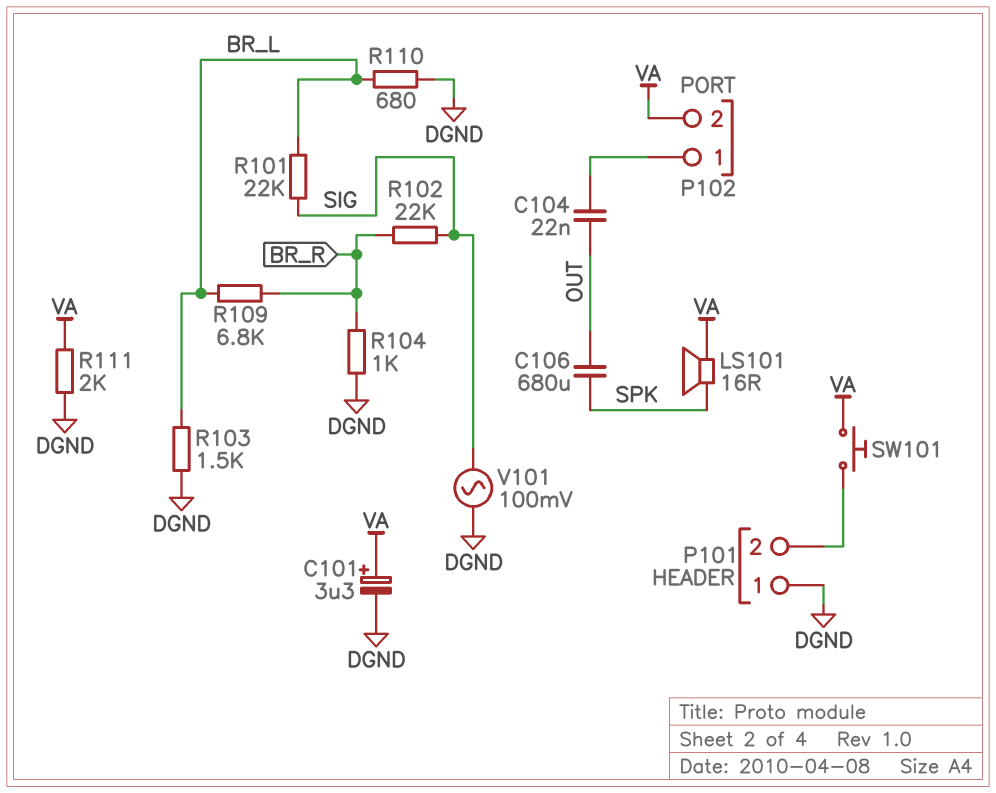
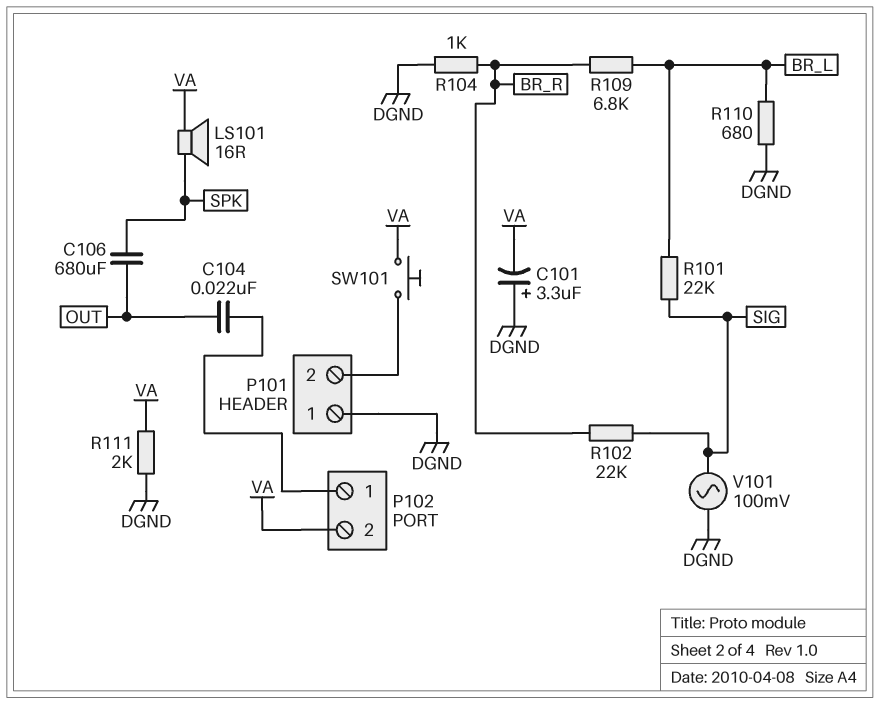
C101: 3.3uF (plus VA, minus DGND) -> 3.3uF (plus DGND, minus VA)
R103: 1.5k (BR_L, DGND) -> none

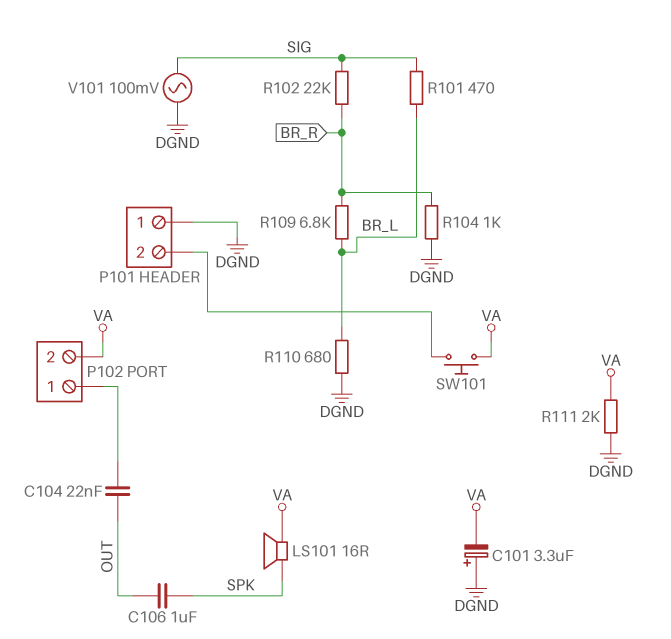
C106: 680uF (OUT, SPK) -> 1uF (OUT, SPK)
R101: 22k (BR_L, SIG) -> 470 (BR_L, SIG)

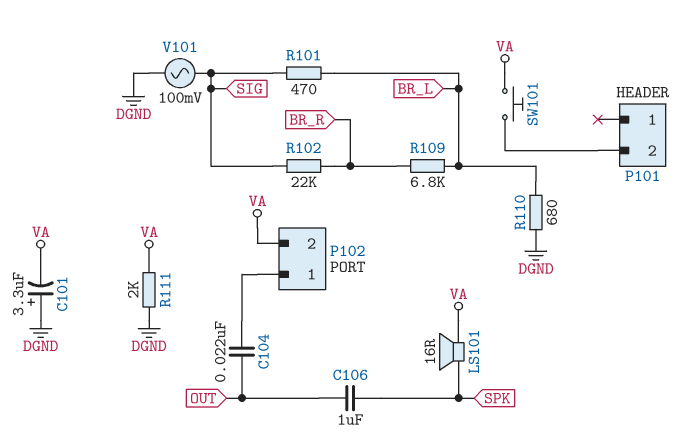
P101 pin 1: DGND -> none
R104: 1k (BR_R, DGND) -> none

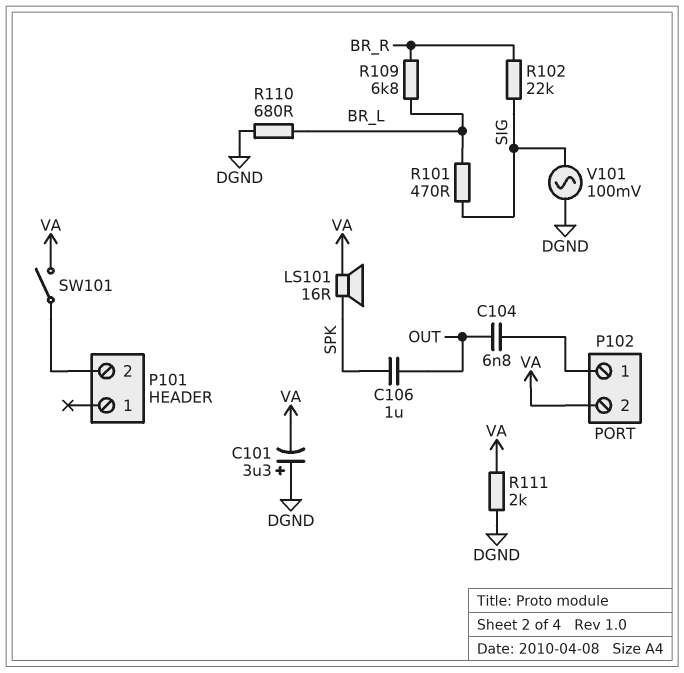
C104: 22nF (OUT, P102/1) -> 6.8nF (OUT, P102/1)
SW101: button (P101/2, VA) -> switch (P101/2, VA)

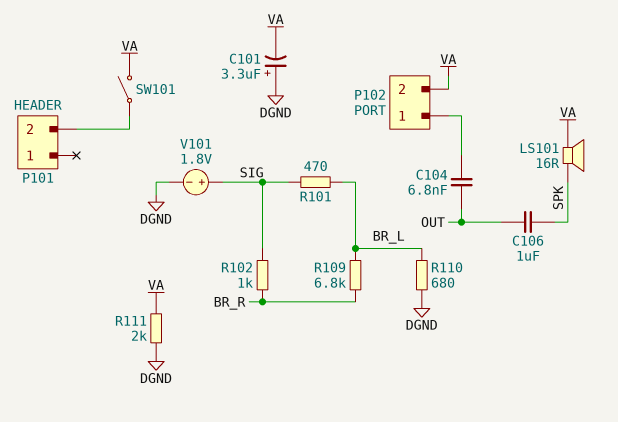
R102: 22k (BR_R, SIG) -> 1k (BR_R, SIG)
V101: AC 100mV (DGND, SIG) -> 1.8V (plus SIG, minus DGND)

